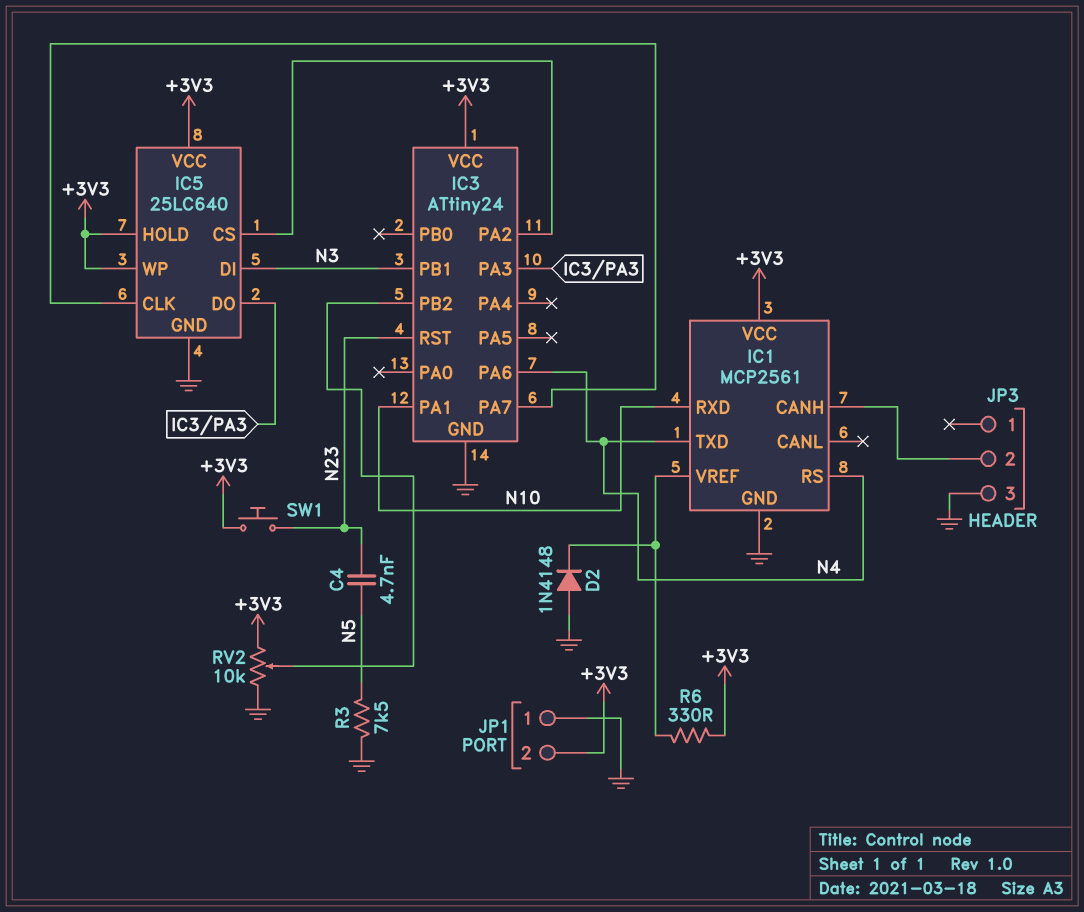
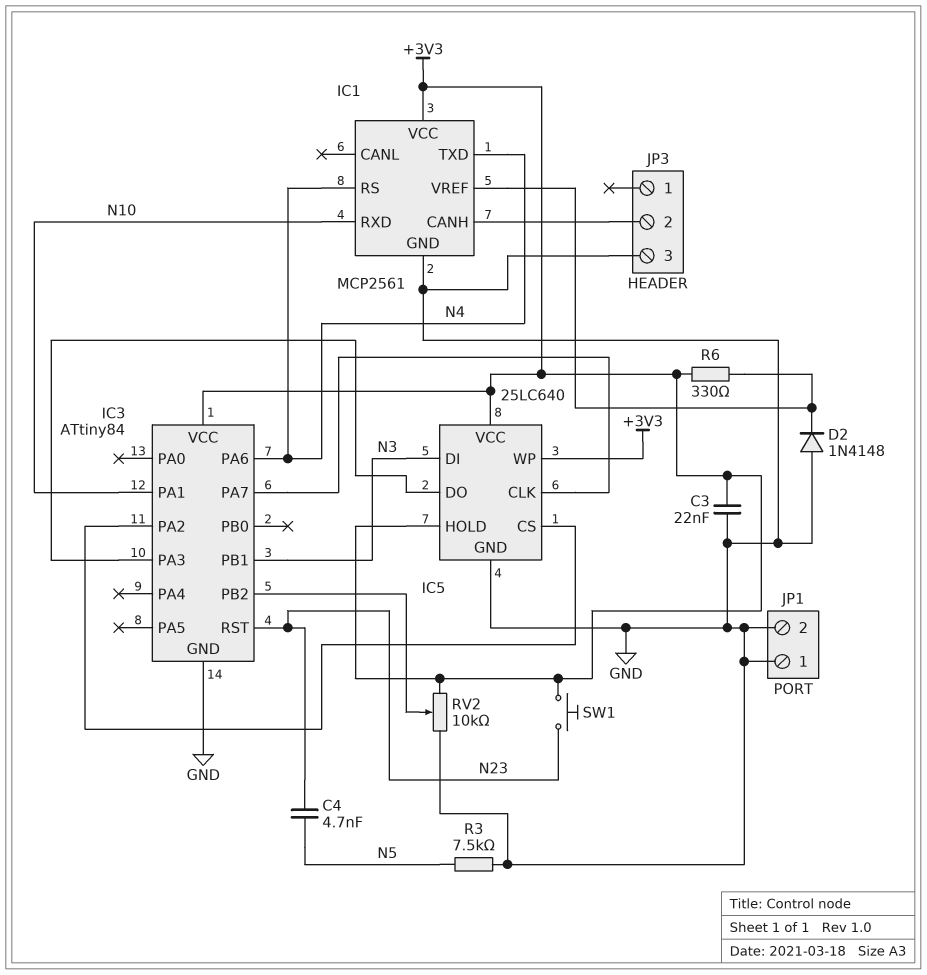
C3: none -> 22nF (+3V3, GND)
IC3: ATtiny24 -> ATtiny84
JP1 pin 2: +3V3 -> GND

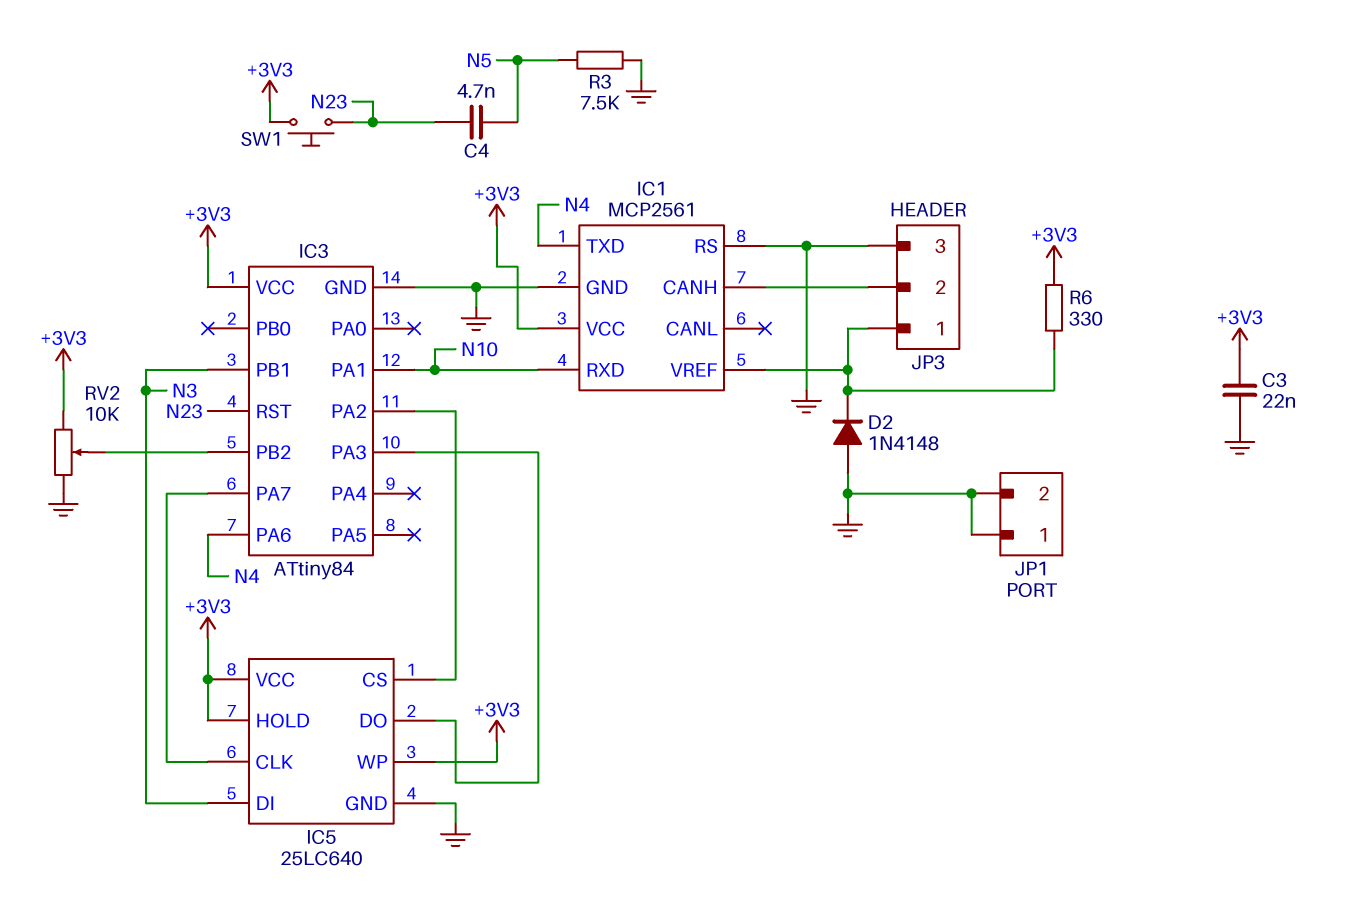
IC1 pin RS: N4 -> GND
JP3 pin 1: none -> IC1/VREF

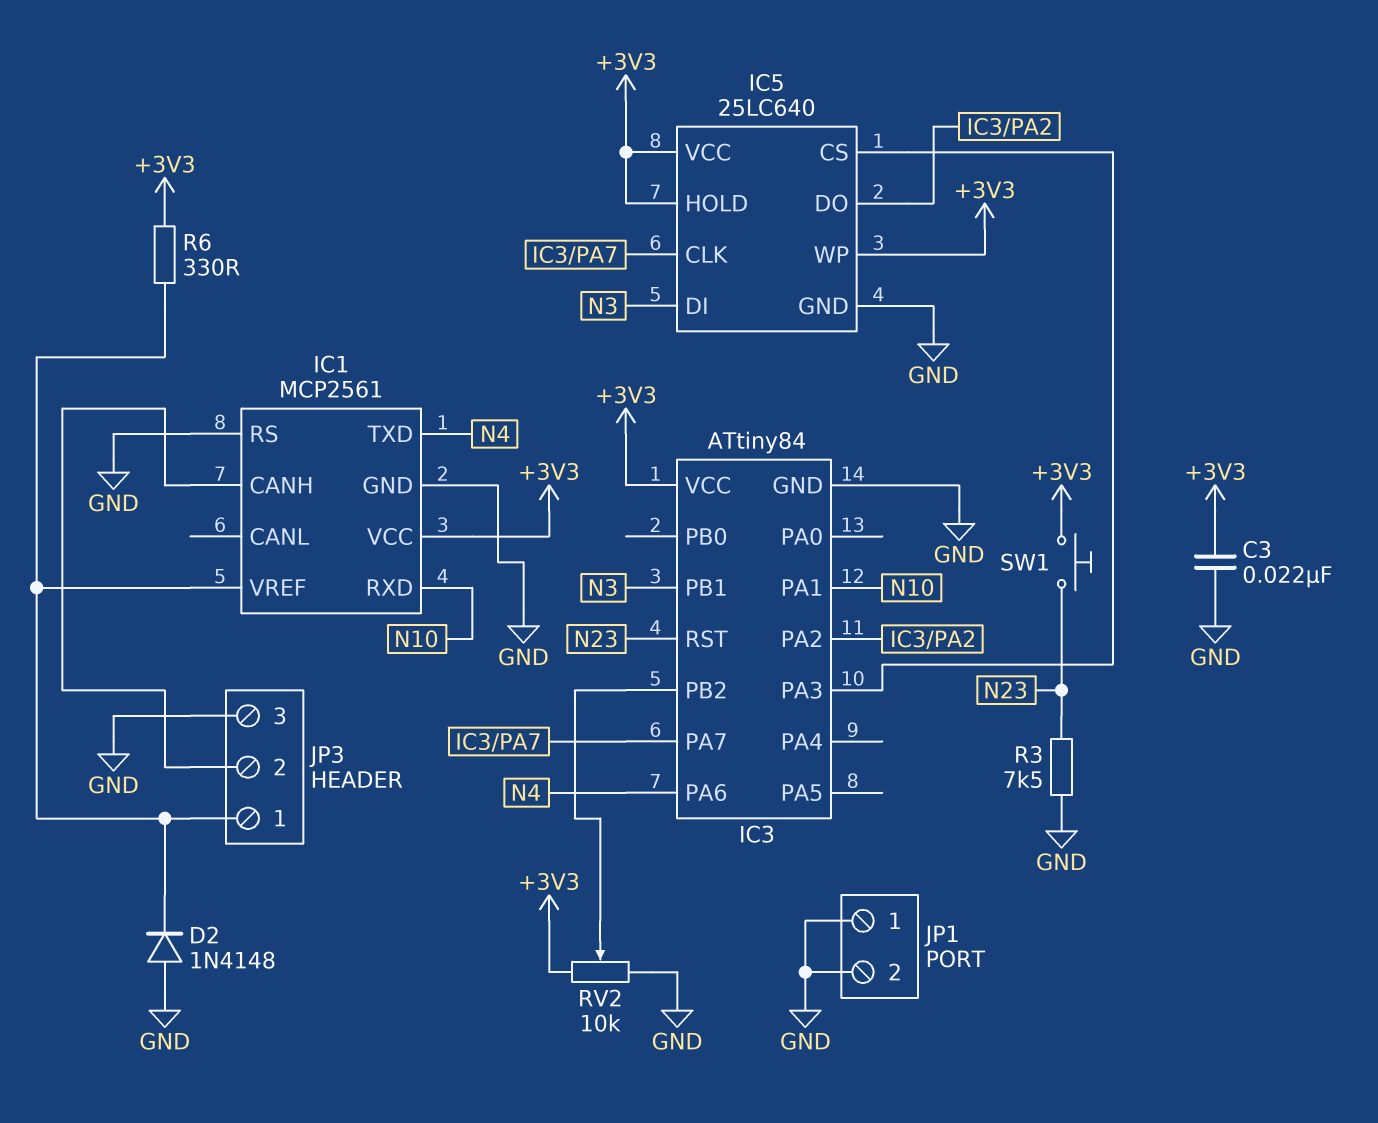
C4: 4.7nF (N5, N23) -> none
IC5 pin CS: IC3/PA2 -> IC3/PA3
IC5 pin DO: IC3/PA3 -> IC3/PA2
R3: 7.5k (GND, N5) -> 7.5k (GND, N23)

